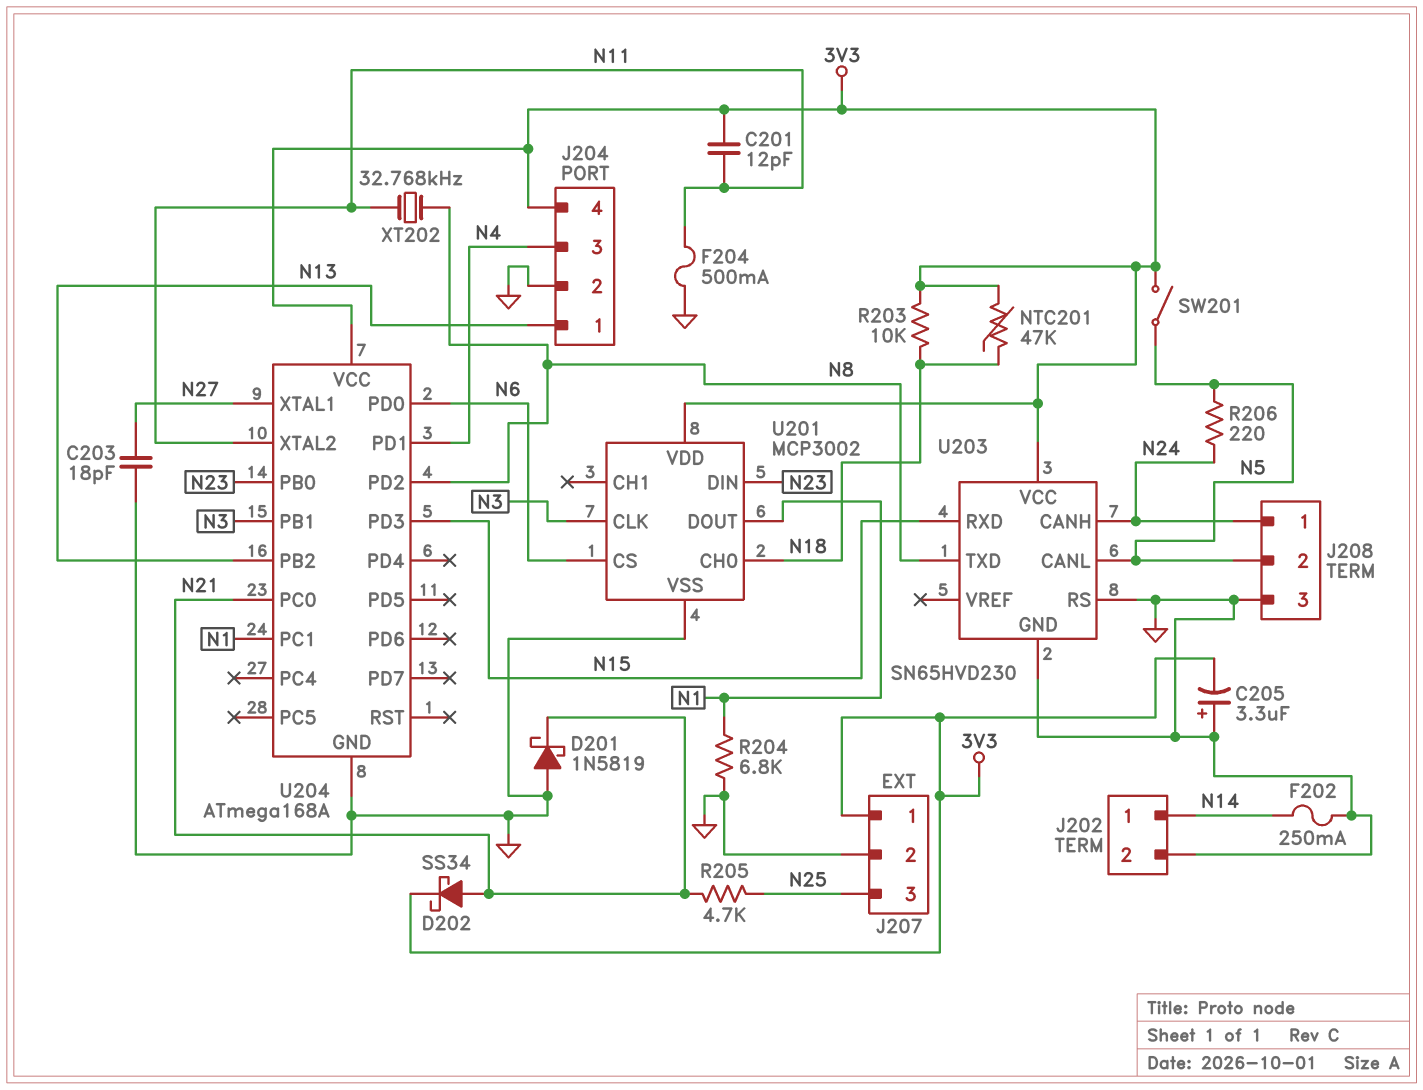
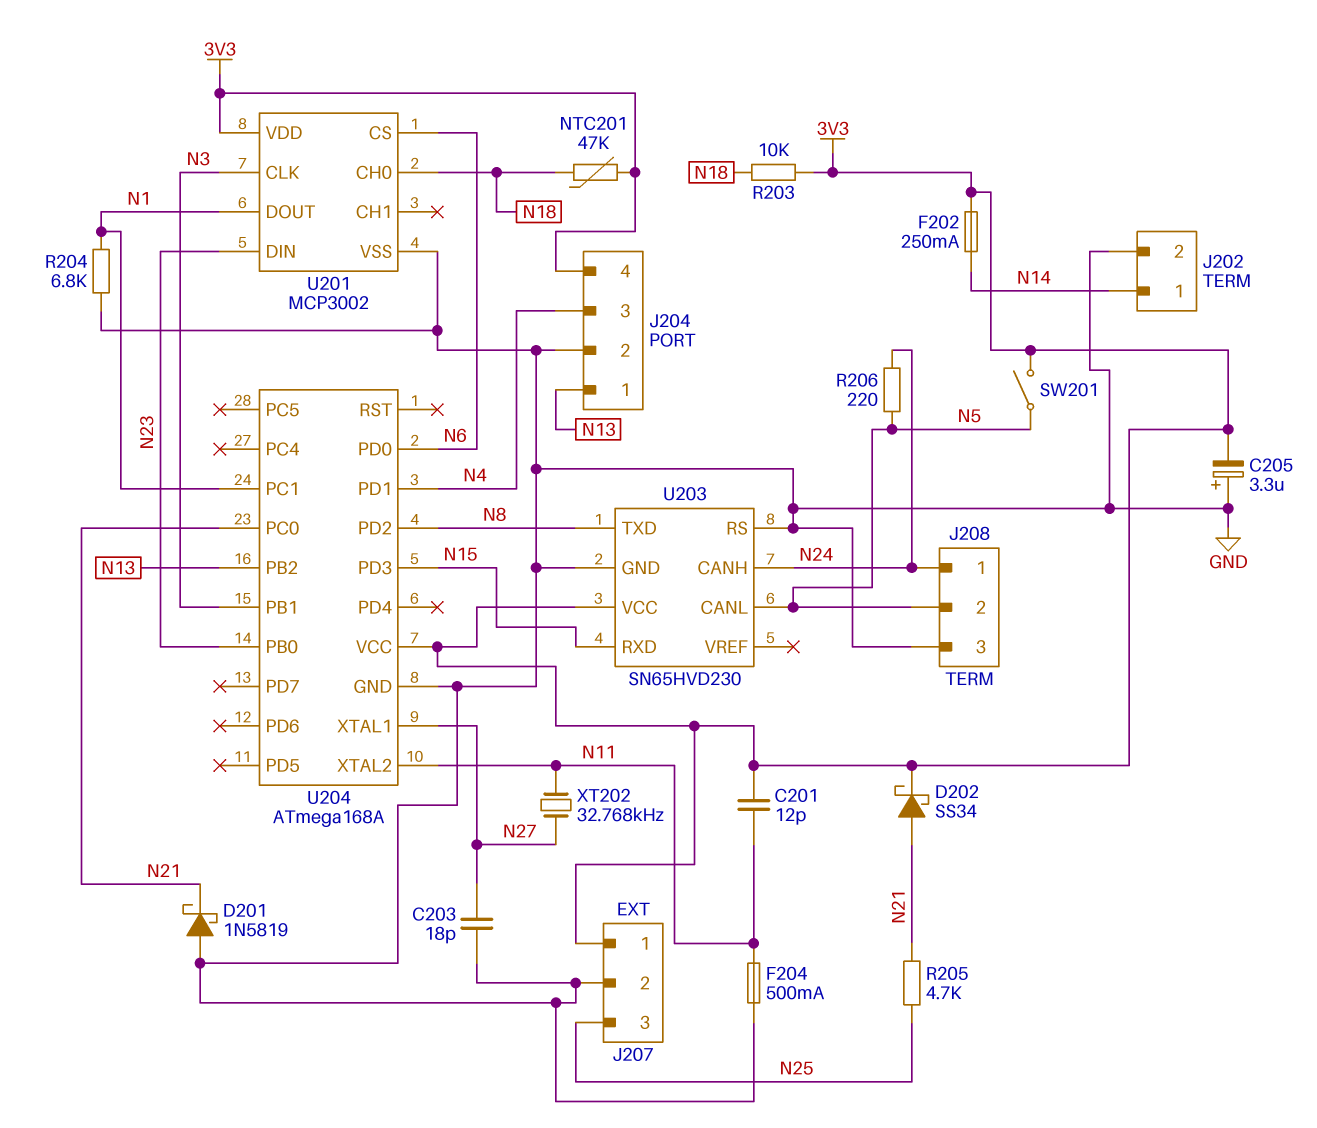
F202: 250mA (GND, N14) -> 250mA (3V3, N14)
XT202: 32.768kHz (N8, N11) -> 32.768kHz (N11, N27)

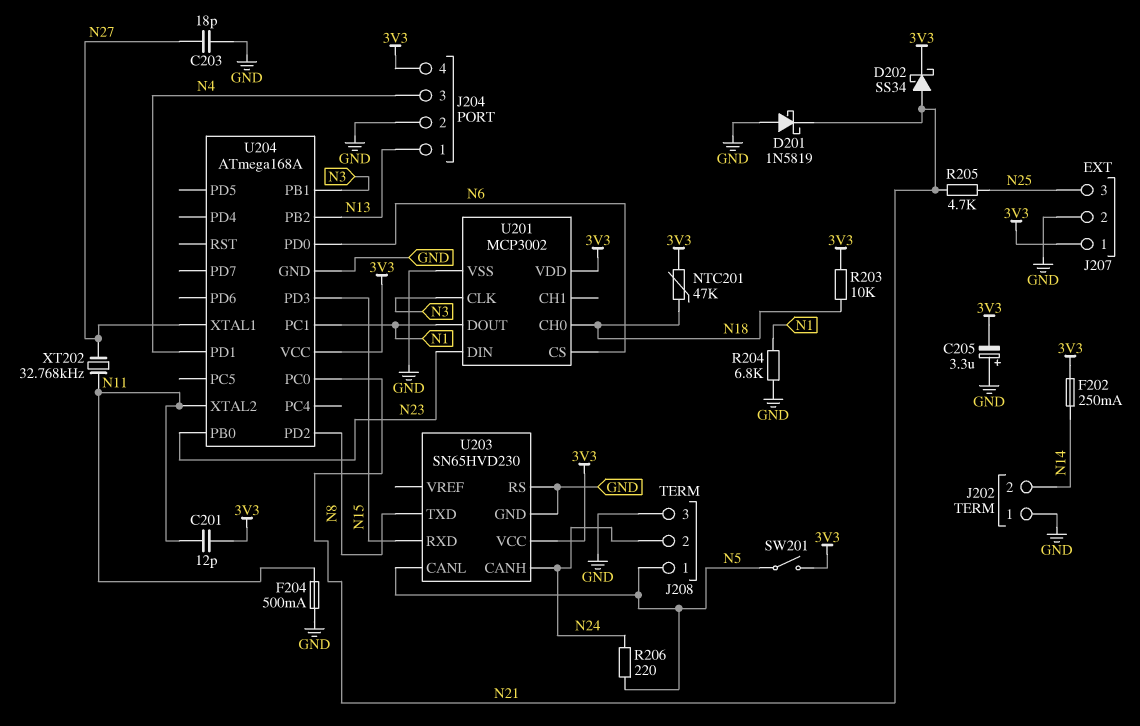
J202 pin 1: N14 -> GND
J202 pin 2: GND -> N14
J208 pin 1: N24 -> N5
J208 pin 2: N5 -> N24

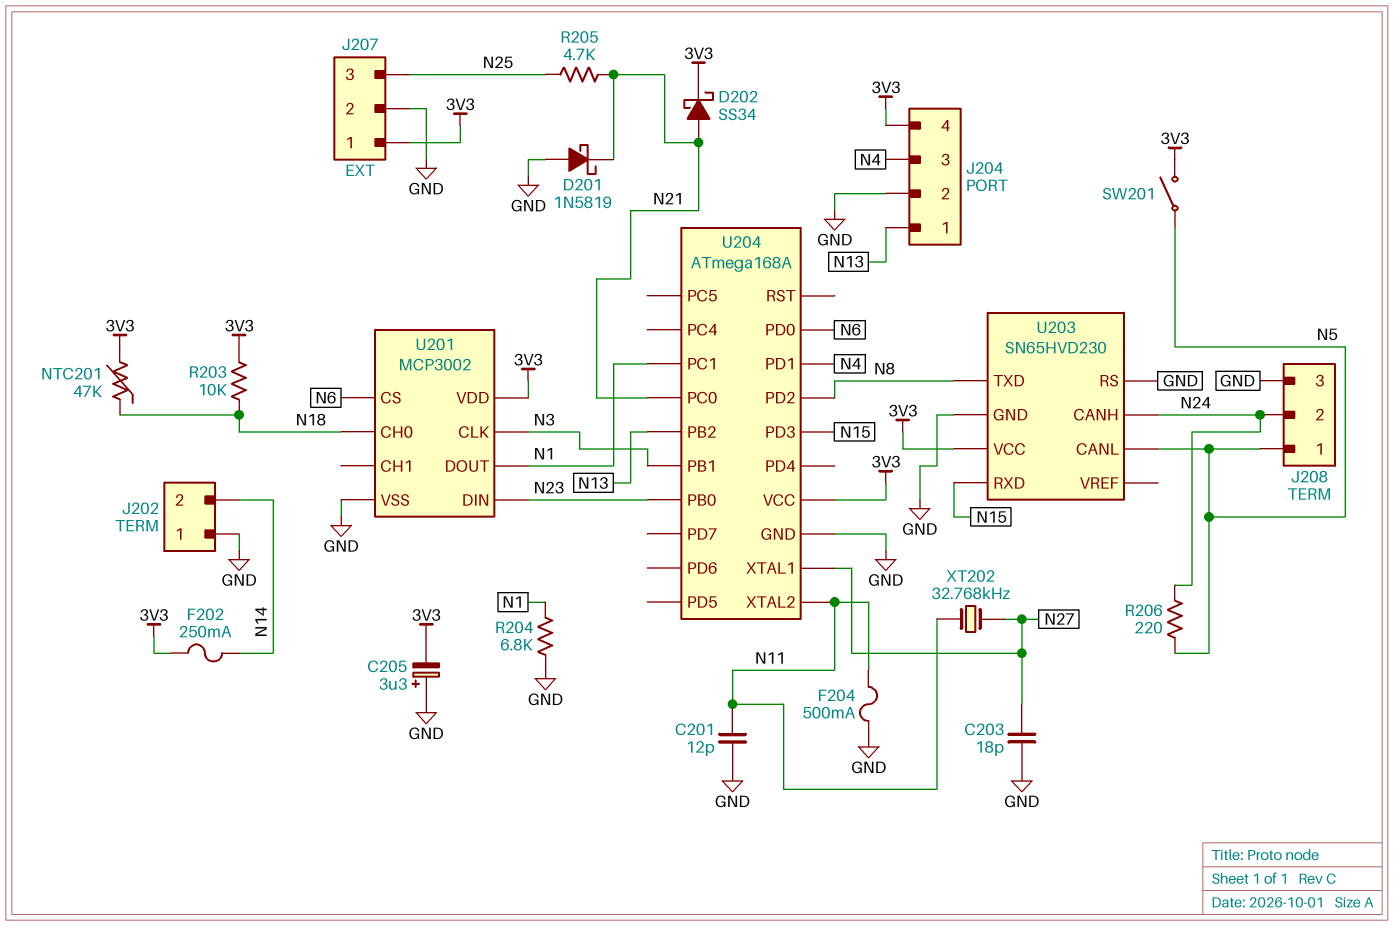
C201: 12pF (3V3, N11) -> 12pF (GND, N11)

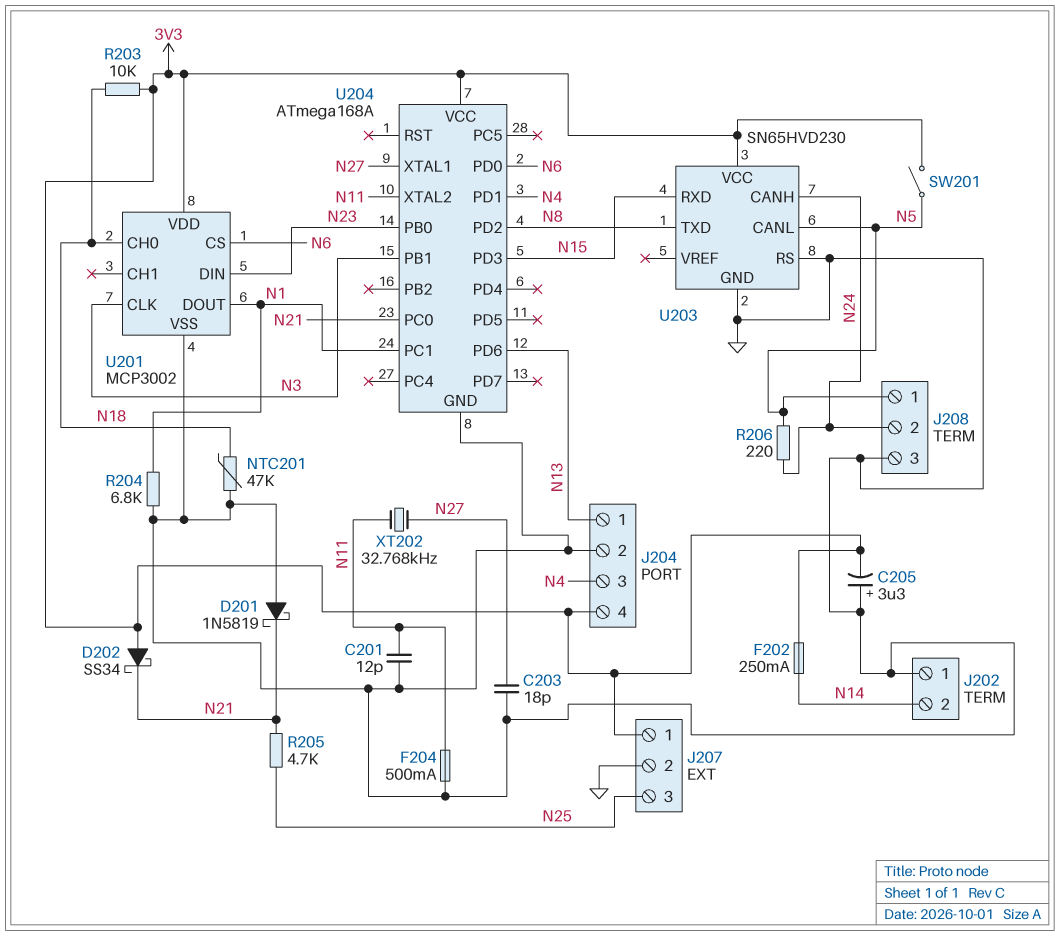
D202: schottky SS34 (A N21, K 3V3) -> schottky SS34 (A 3V3, K N21)
NTC201: 47k (3V3, N18) -> 47k (GND, N18)
U204 pin PB2: N13 -> none
U204 pin PD6: none -> N13

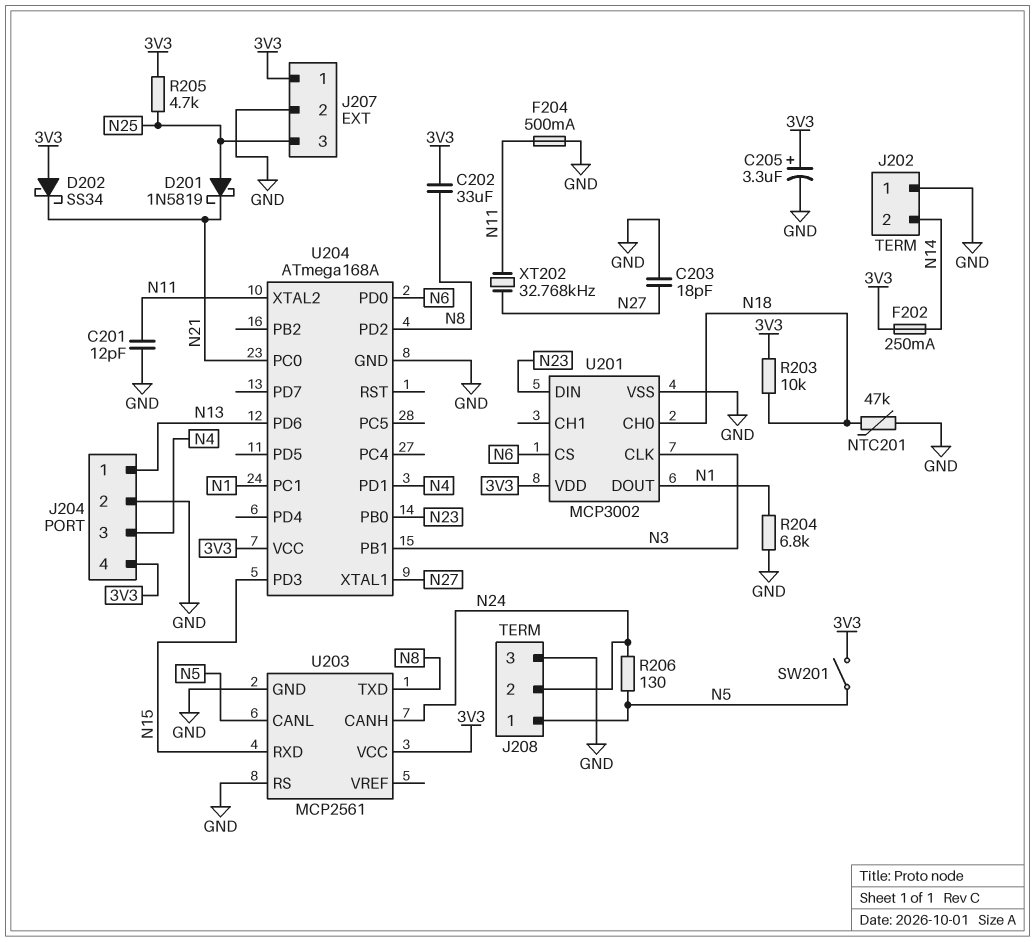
C202: none -> 33uF (3V3, N8)
C205: 3.3uF (plus GND, minus 3V3) -> 3.3uF (plus 3V3, minus GND)
D201: schottky 1N5819 (A GND, K N21) -> schottky 1N5819 (A N25, K N21)
R205: 4.7k (N21, N25) -> 4.7k (3V3, N25)
R206: 220 (N5, N24) -> 130 (N5, N24)
U203: SN65HVD230 -> MCP2561

